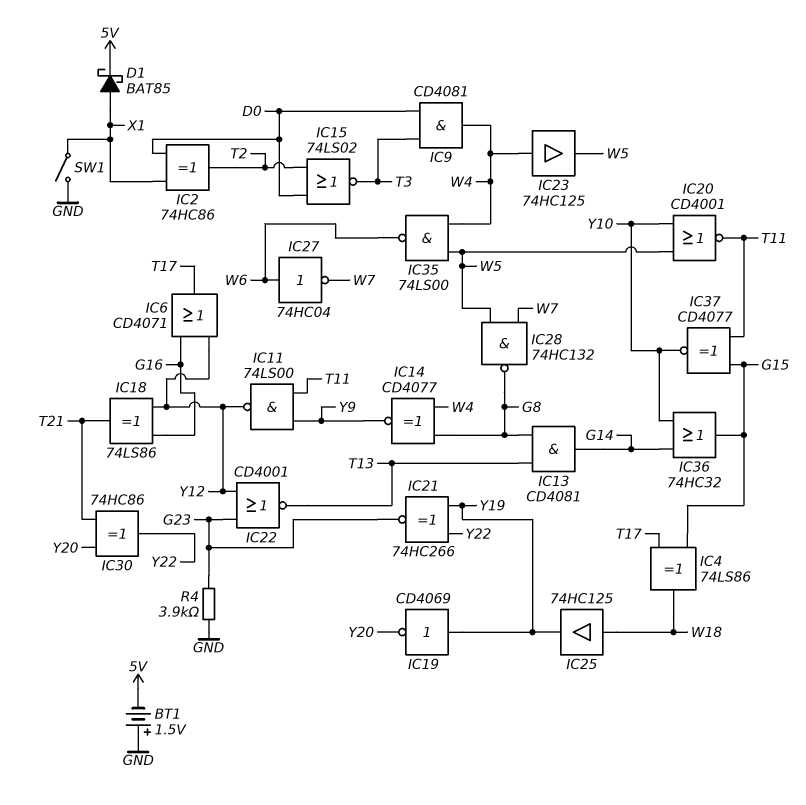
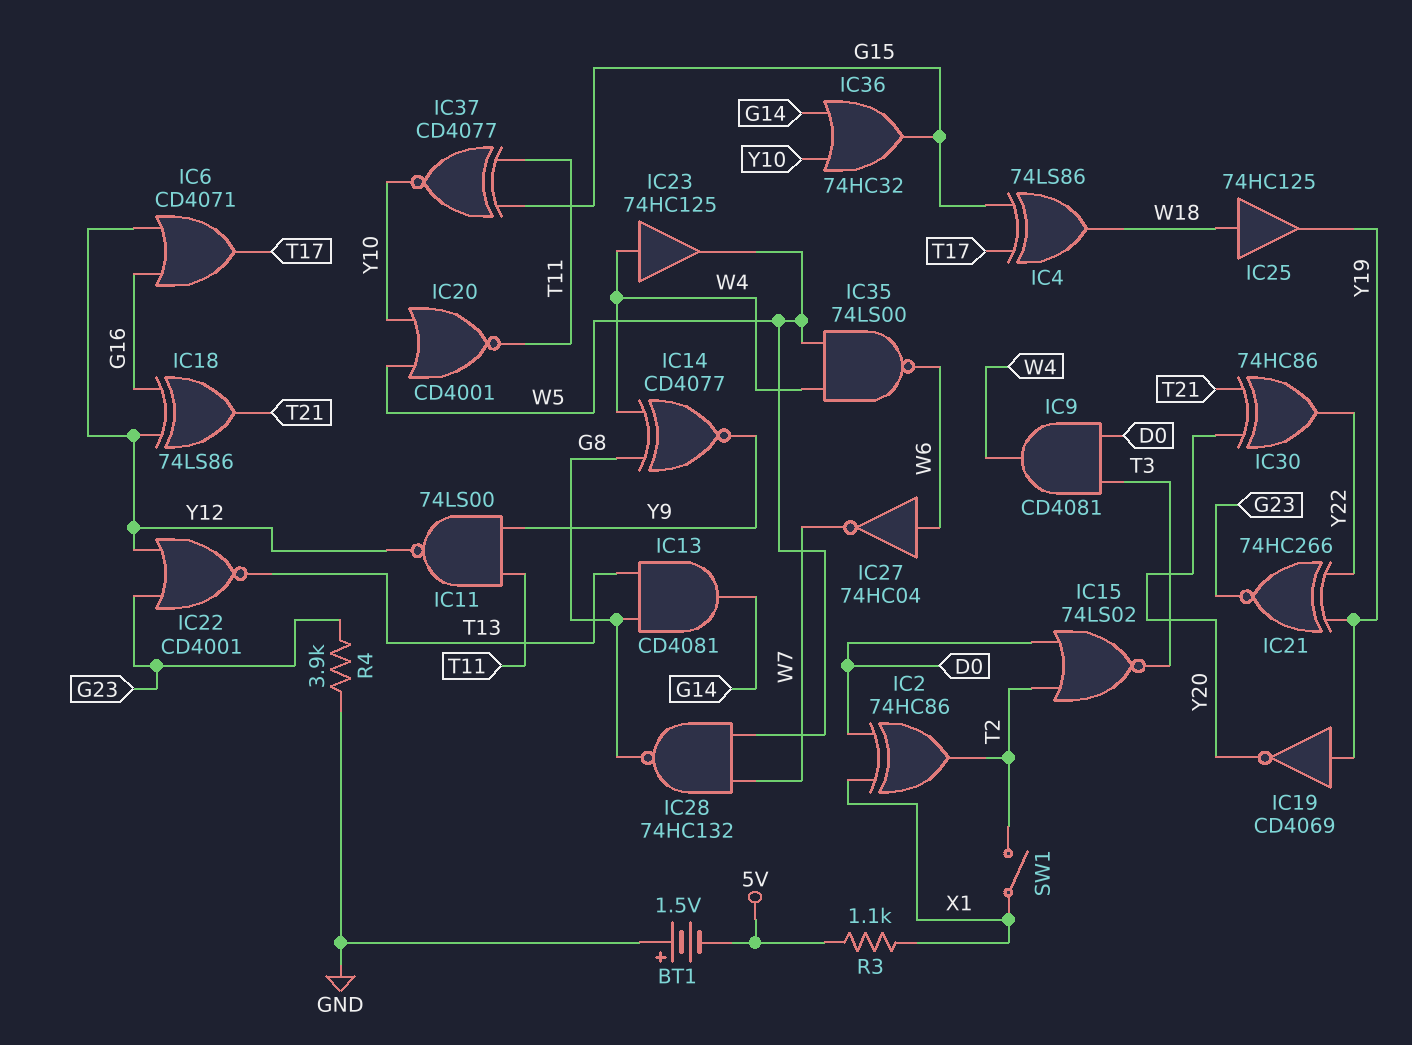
D1: schottky BAT85 (A X1, K 5V) -> none
R3: none -> 1.1k (5V, X1)
SW1: switch (GND, X1) -> switch (T2, X1)

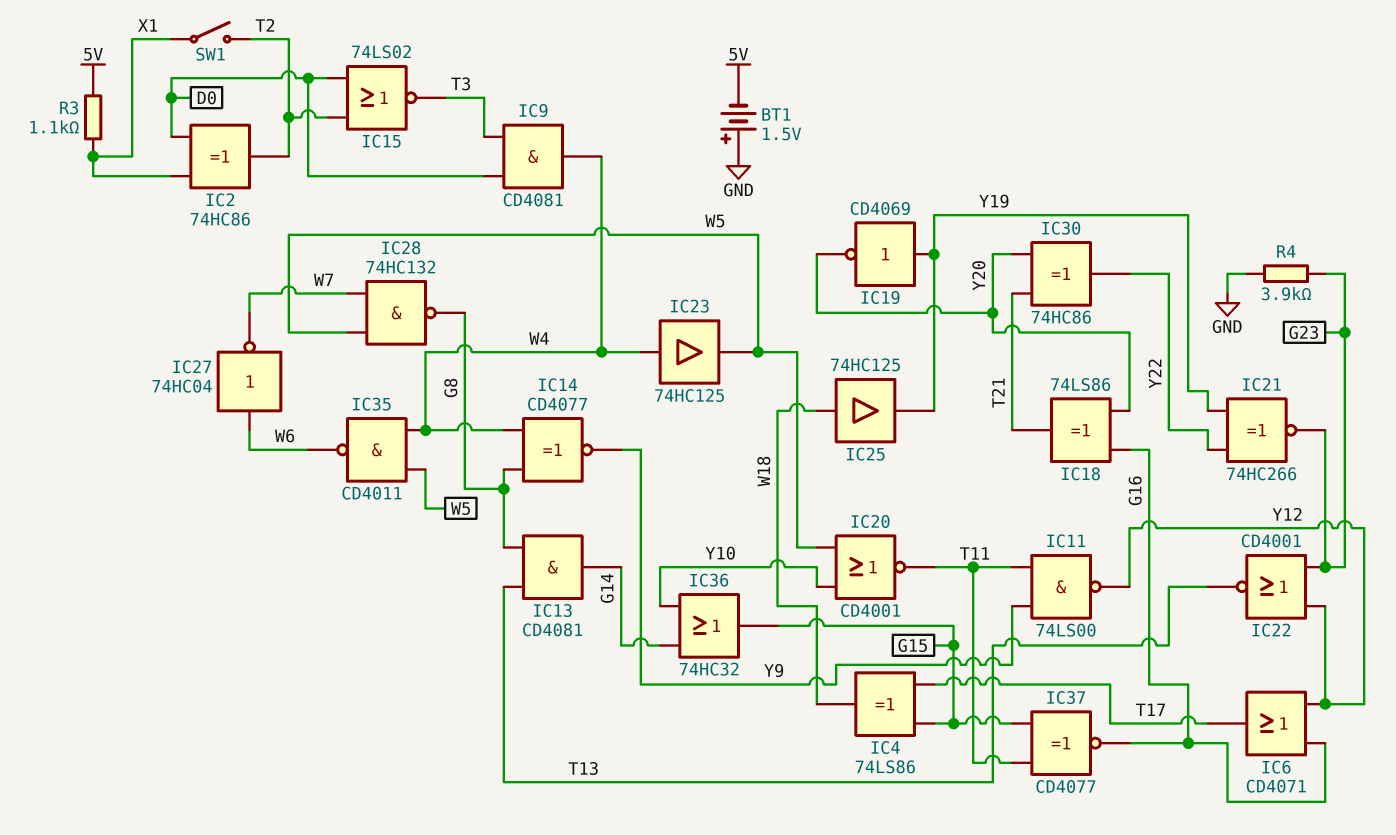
IC18: XOR 74LS86 (in G16, in Y12, out T21) -> XOR 74LS86 (in G16, in Y20, out T21)
IC35: NAND 74LS00 (in W4, in W5, out W6) -> NAND CD4011 (in W4, in W5, out W6)
IC37: XNOR CD4077 (in G15, in T11, out Y10) -> XNOR CD4077 (in G15, in T11, out G16)

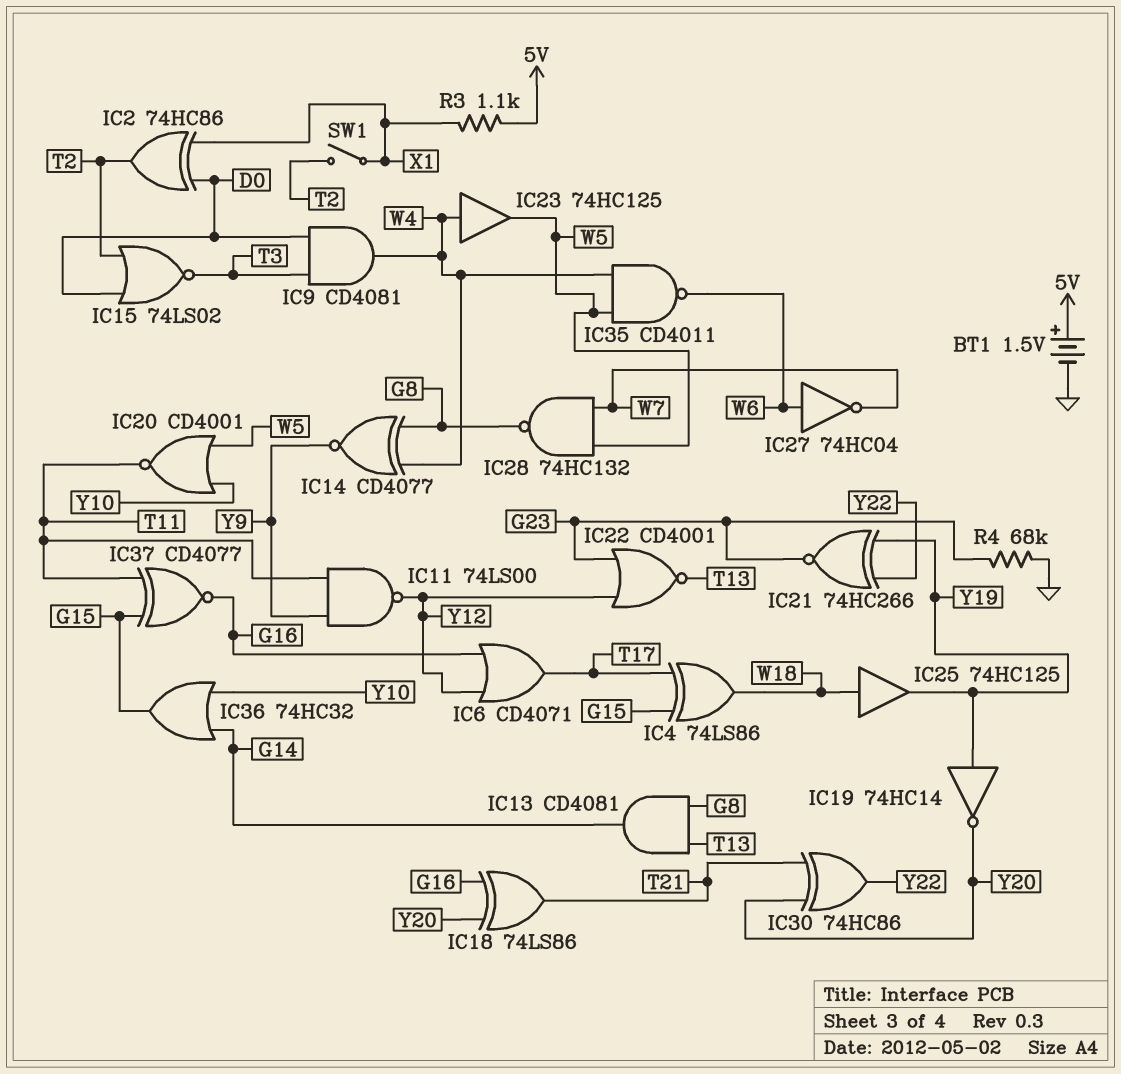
BT1: 1.5V (plus GND, minus 5V) -> 1.5V (plus 5V, minus GND)
IC19: NOT CD4069 (in Y19, out Y20) -> NOT 74HC14 (in Y19, out Y20)
R4: 3.9k (G23, GND) -> 68k (G23, GND)

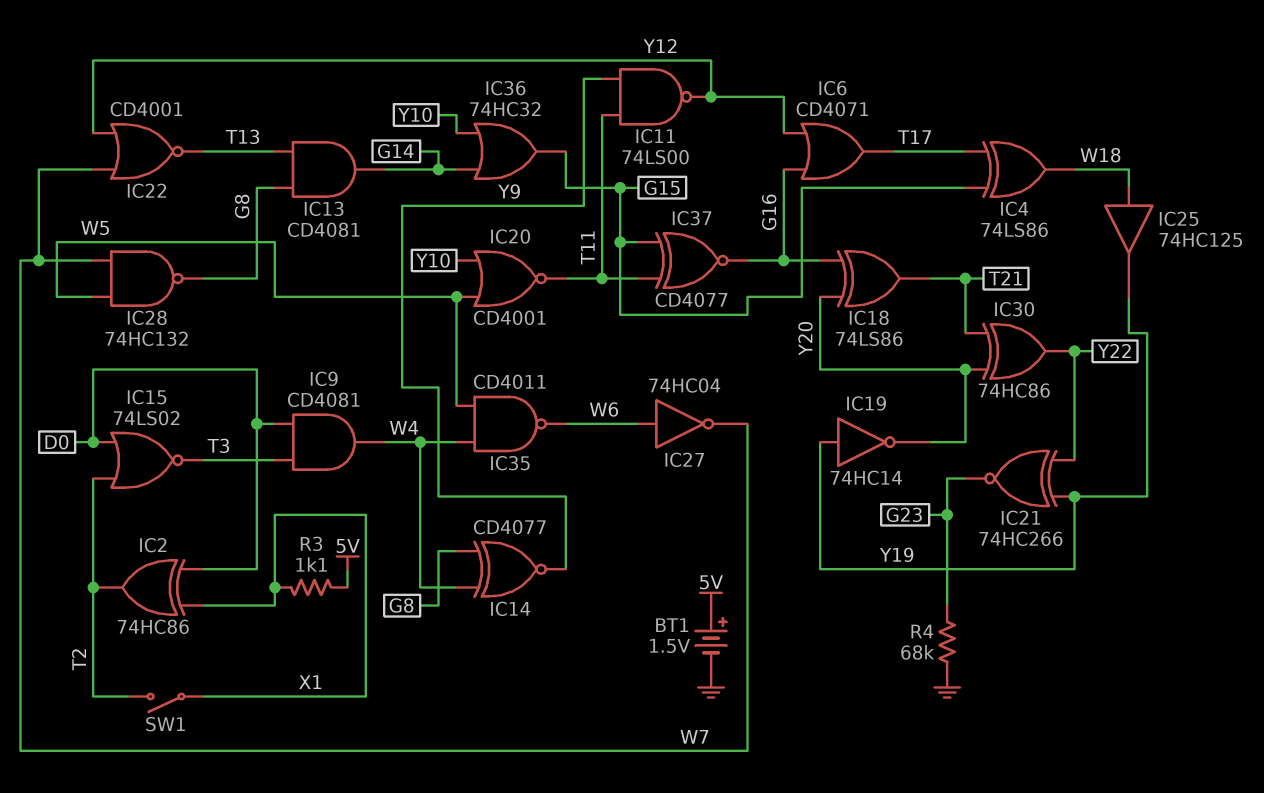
IC22: NOR CD4001 (in G23, in Y12, out T13) -> NOR CD4001 (in W7, in Y12, out T13)
IC23: buffer 74HC125 (in W4, out W5) -> none

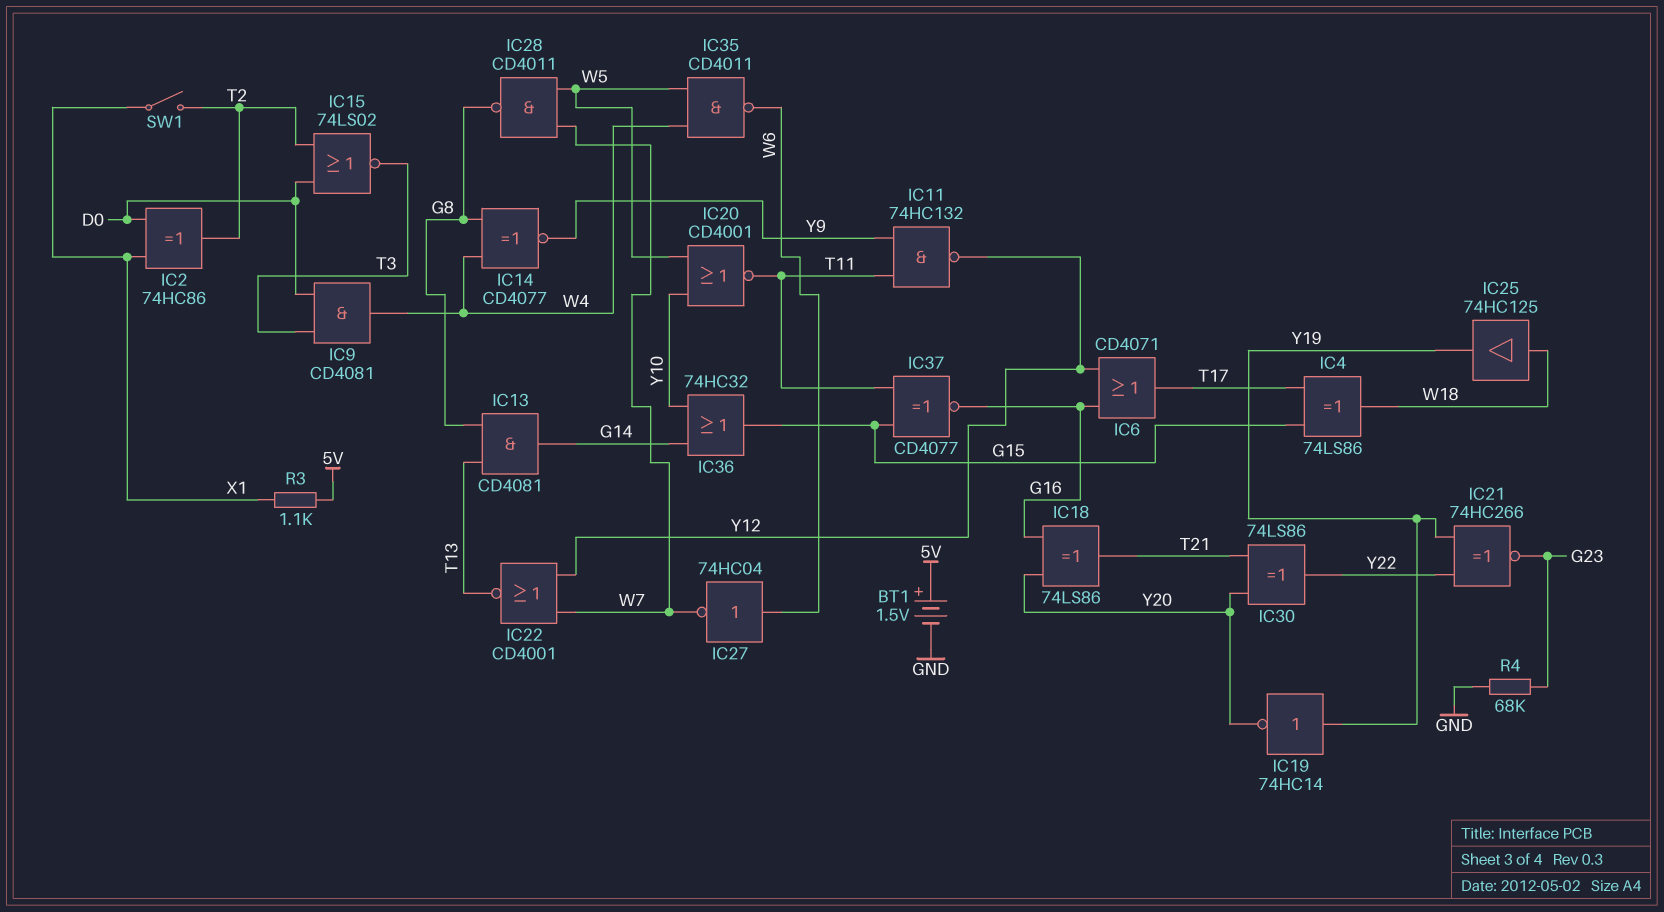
IC11: NAND 74LS00 (in T11, in Y9, out Y12) -> NAND 74HC132 (in T11, in Y9, out Y12)
IC28: NAND 74HC132 (in W5, in W7, out G8) -> NAND CD4011 (in W5, in W7, out G8)
IC30: XOR 74HC86 (in T21, in Y20, out Y22) -> XOR 74LS86 (in T21, in Y20, out Y22)

